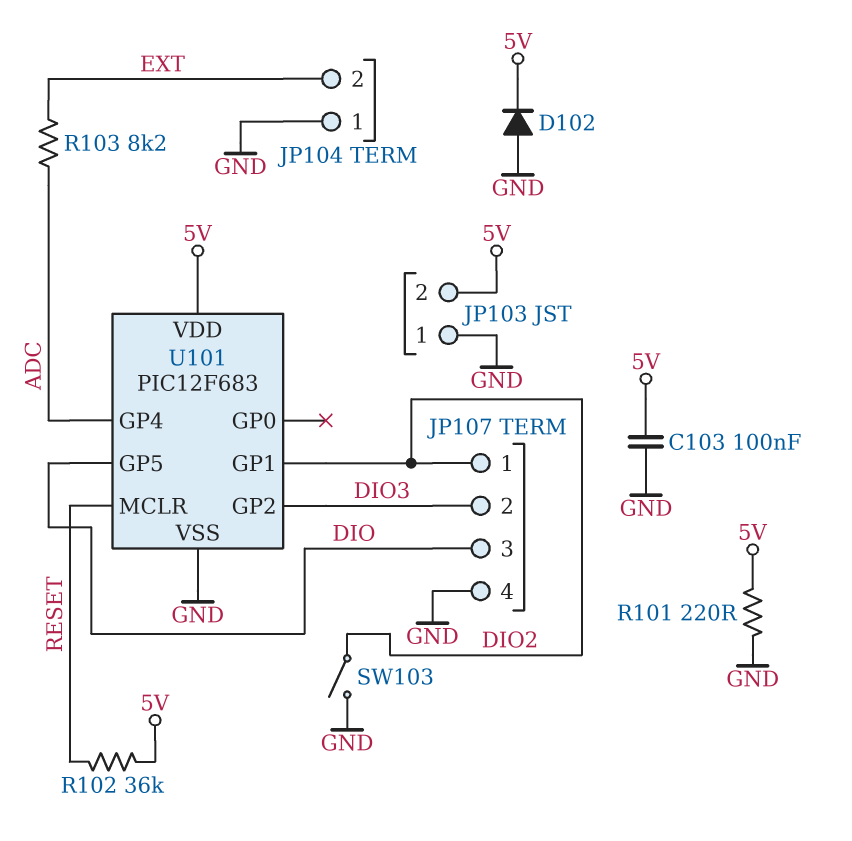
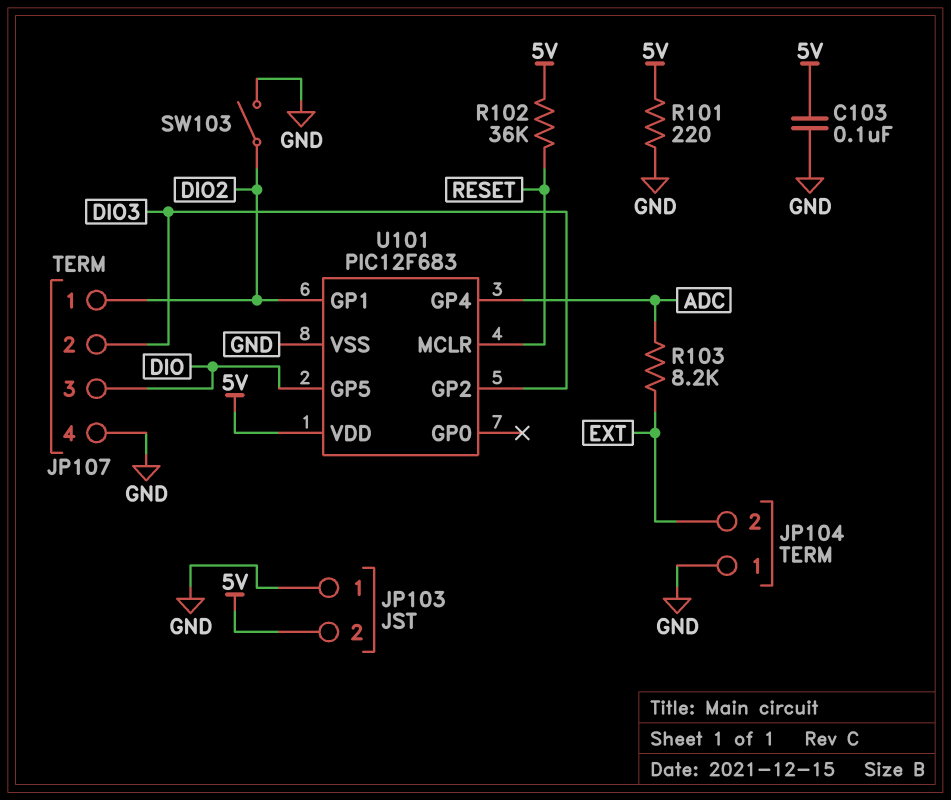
D102: diode (A GND, K 5V) -> none

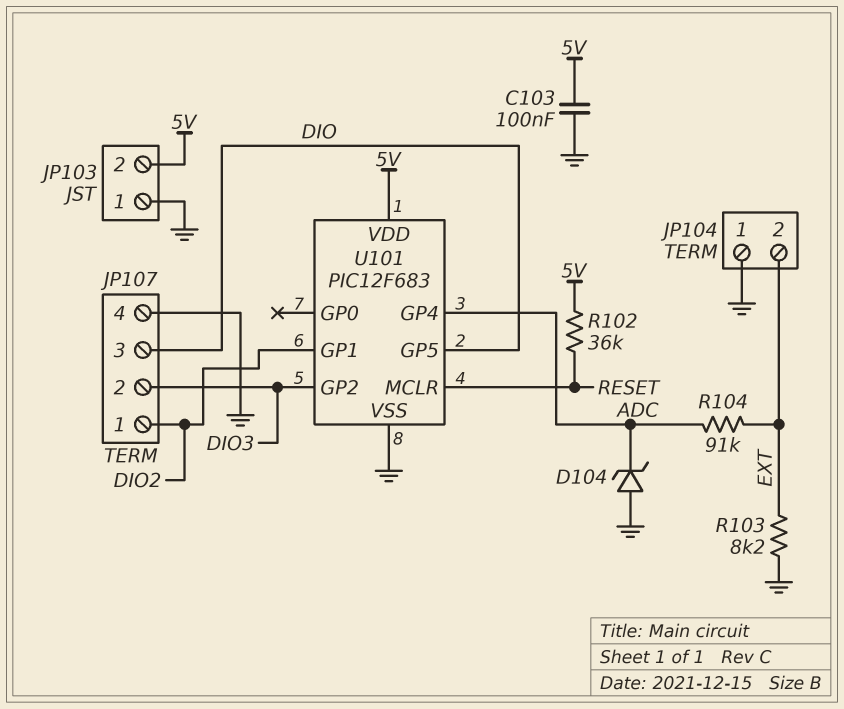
D104: none -> zener (A GND, K ADC)
R101: 220 (5V, GND) -> none
R103: 8.2k (ADC, EXT) -> 8.2k (EXT, GND)
R104: none -> 91k (ADC, EXT)
SW103: switch (DIO2, GND) -> none

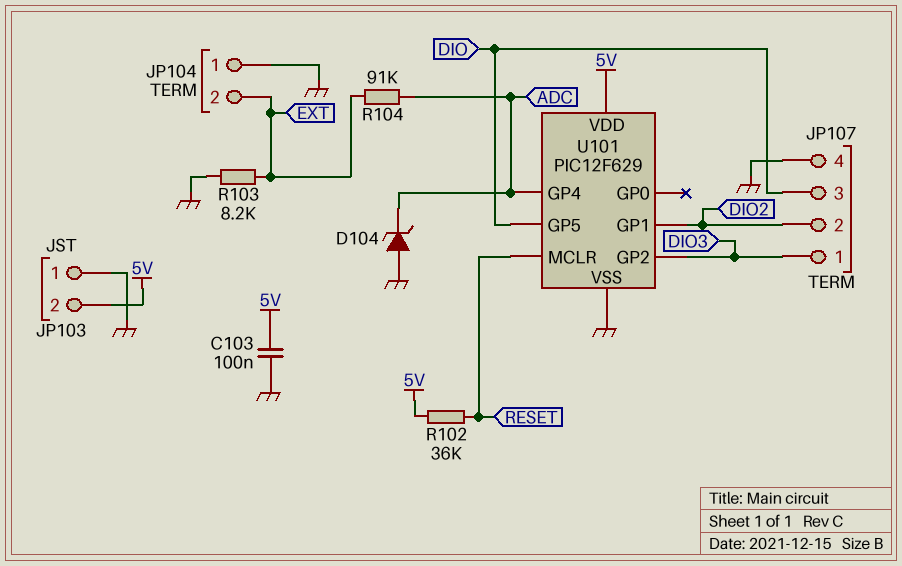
JP107 pin 1: DIO2 -> DIO3
JP107 pin 2: DIO3 -> DIO2
U101: PIC12F683 -> PIC12F629

